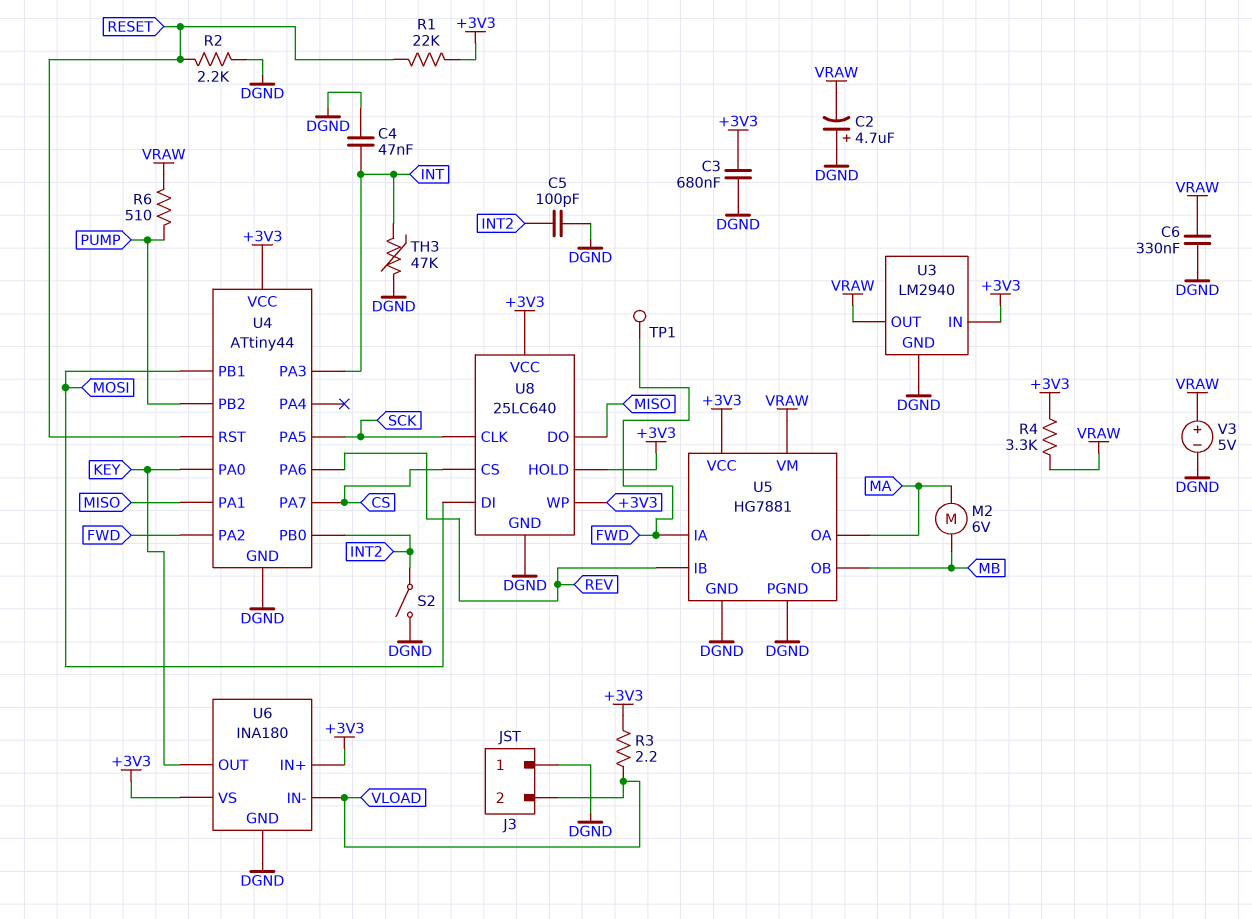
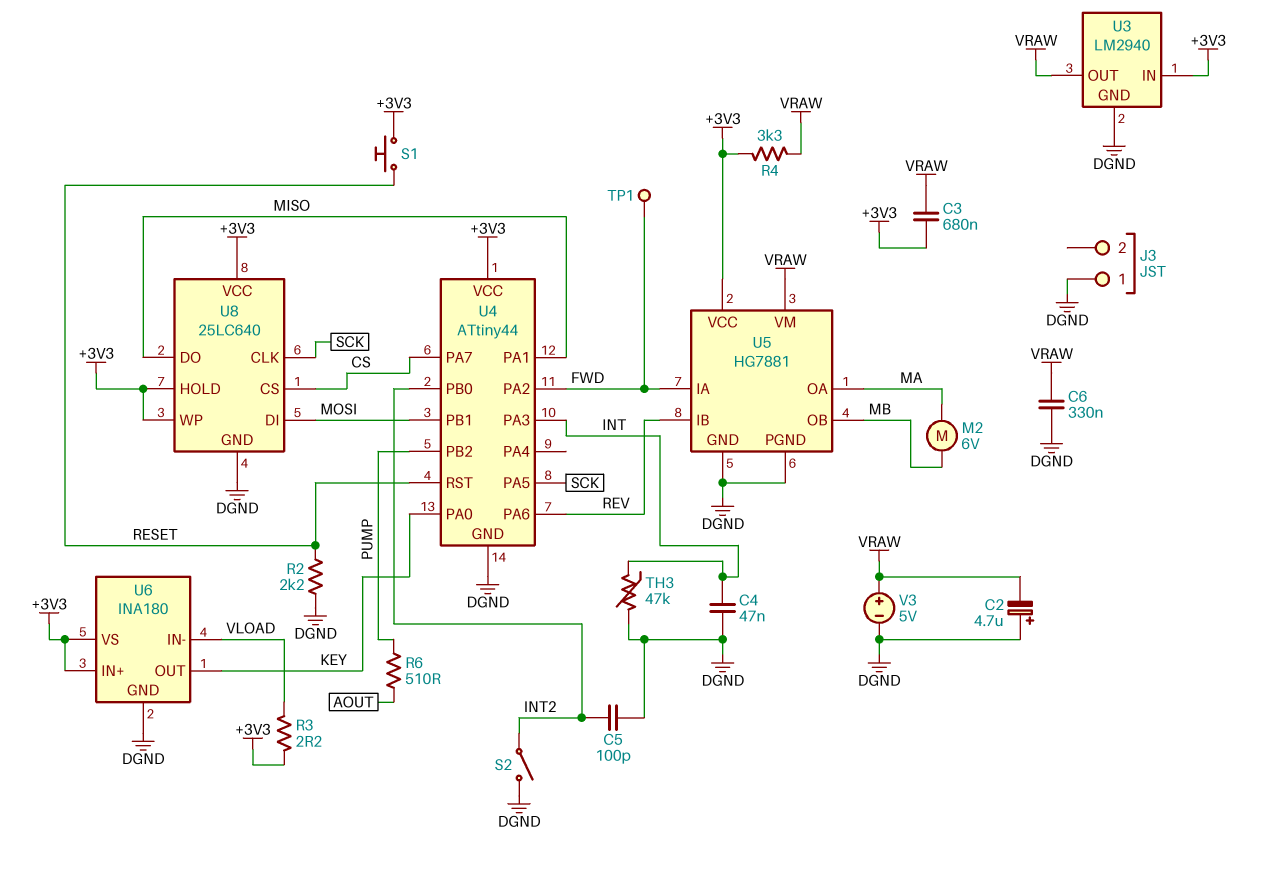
C3: 680nF (+3V3, DGND) -> 680nF (+3V3, VRAW)
J3 pin 2: VLOAD -> none
R1: 22k (+3V3, RESET) -> none
R6: 510 (PUMP, VRAW) -> 510 (AOUT, PUMP)
S1: none -> button (+3V3, RESET)

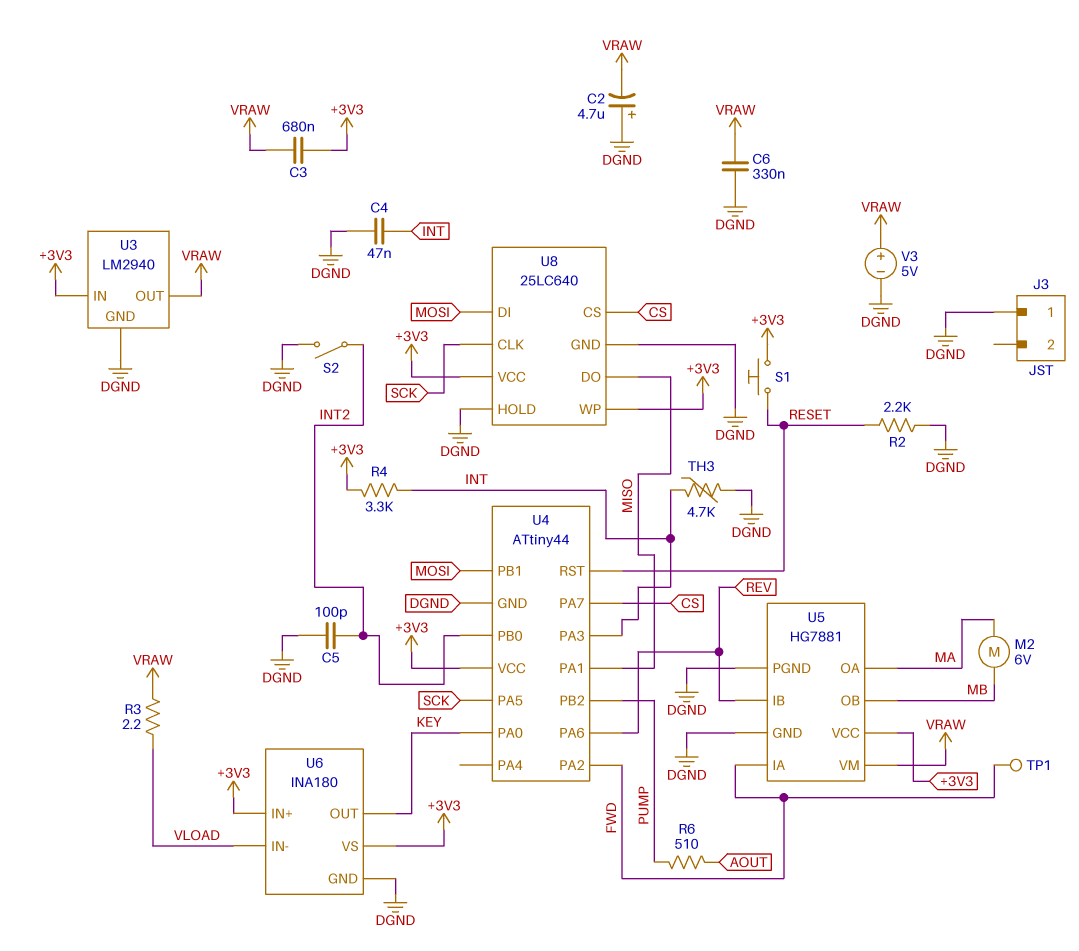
R3: 2.2 (+3V3, VLOAD) -> 2.2 (VLOAD, VRAW)
R4: 3.3k (+3V3, VRAW) -> 3.3k (+3V3, INT)
TH3: 47k (DGND, INT) -> 4.7k (DGND, INT)
U8 pin HOLD: +3V3 -> DGND

